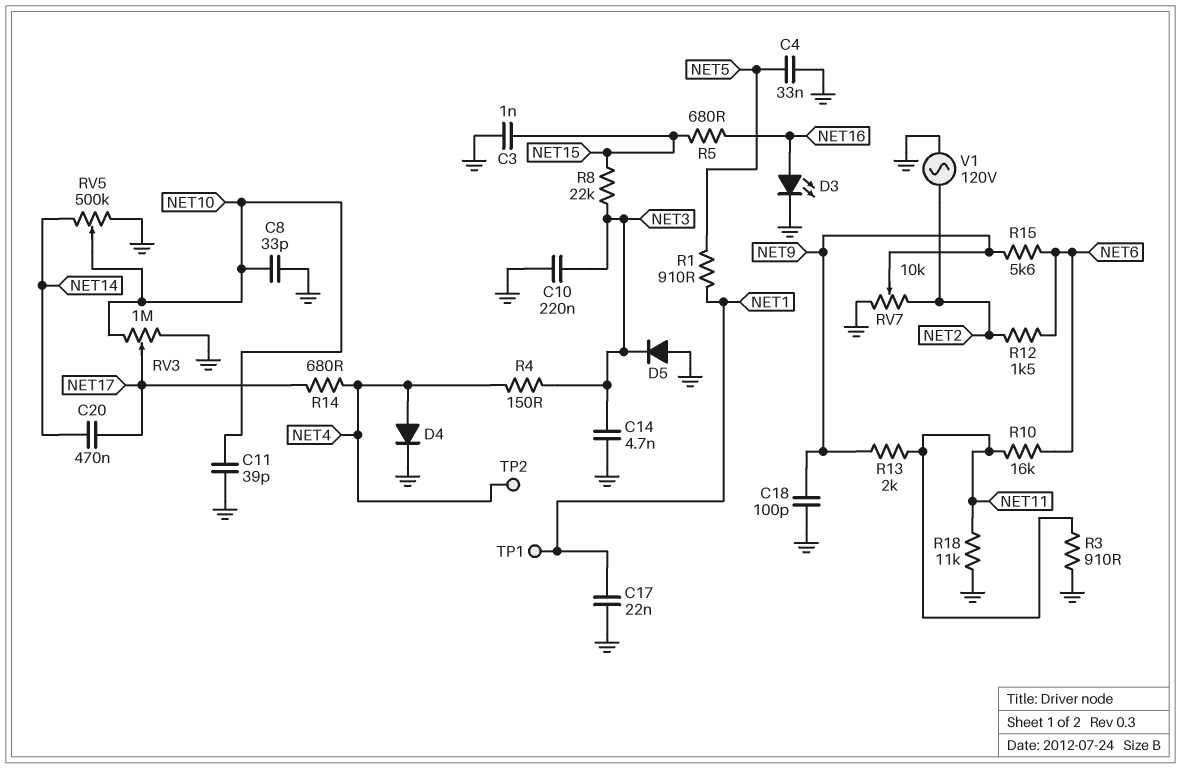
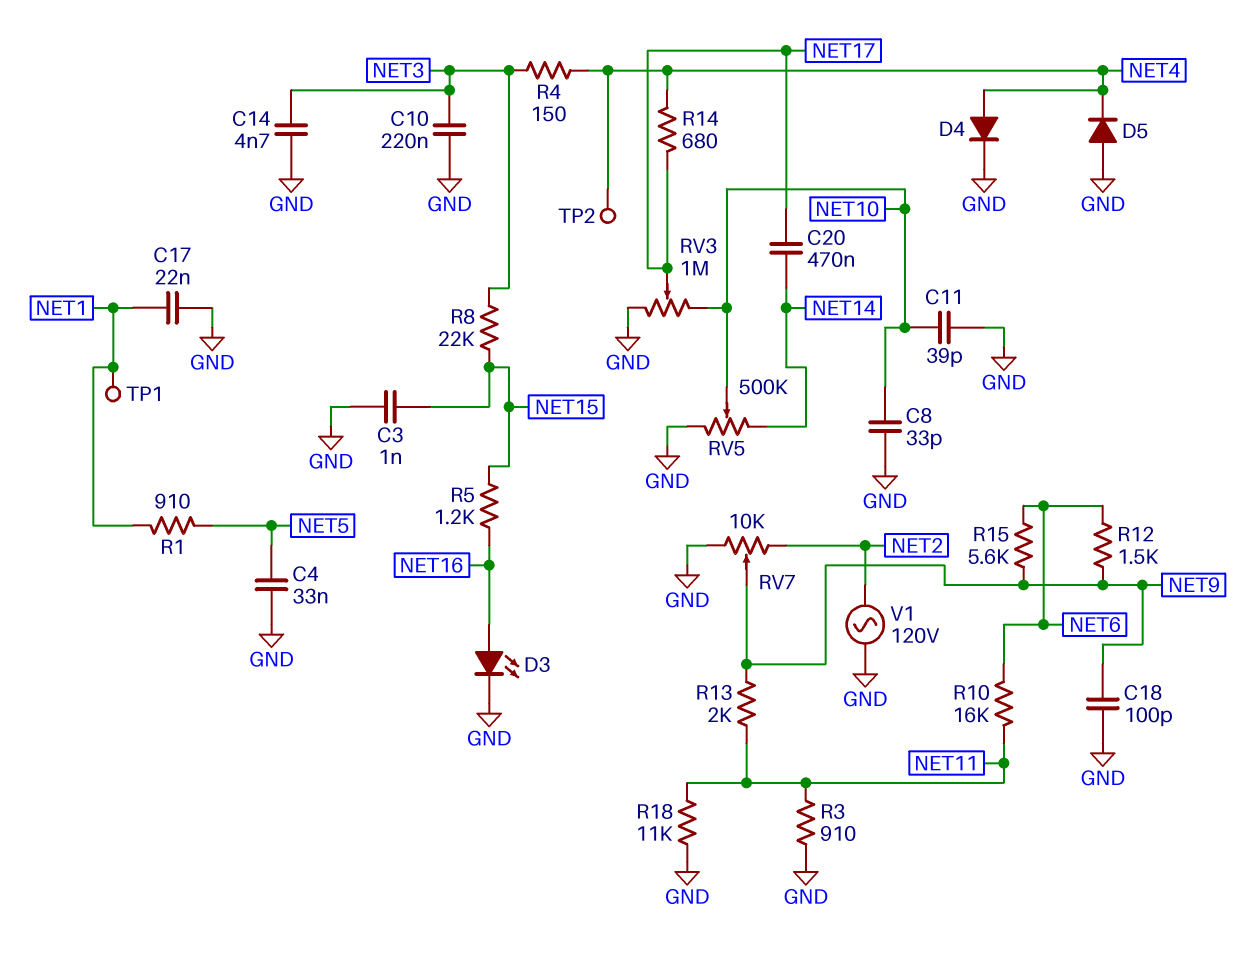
D5: diode (A GND, K NET3) -> diode (A GND, K NET4)
R5: 680 (NET15, NET16) -> 1.2k (NET15, NET16)
R12: 1.5k (NET2, NET6) -> 1.5k (NET6, NET9)

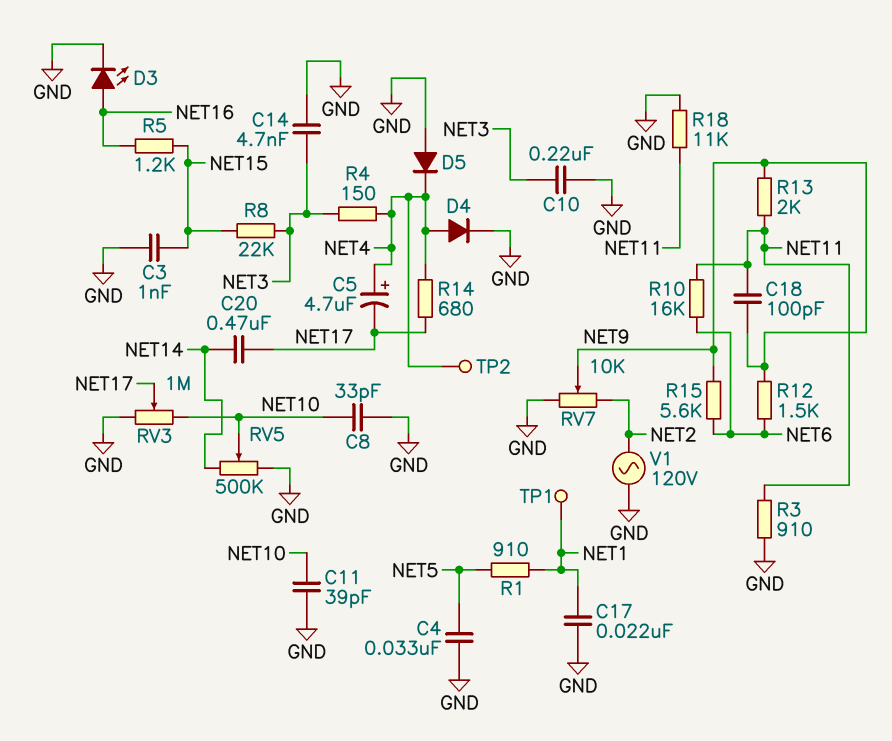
C5: none -> 4.7uF (plus NET4, minus NET17)
C18: 100pF (GND, NET9) -> 100pF (NET9, NET11)

